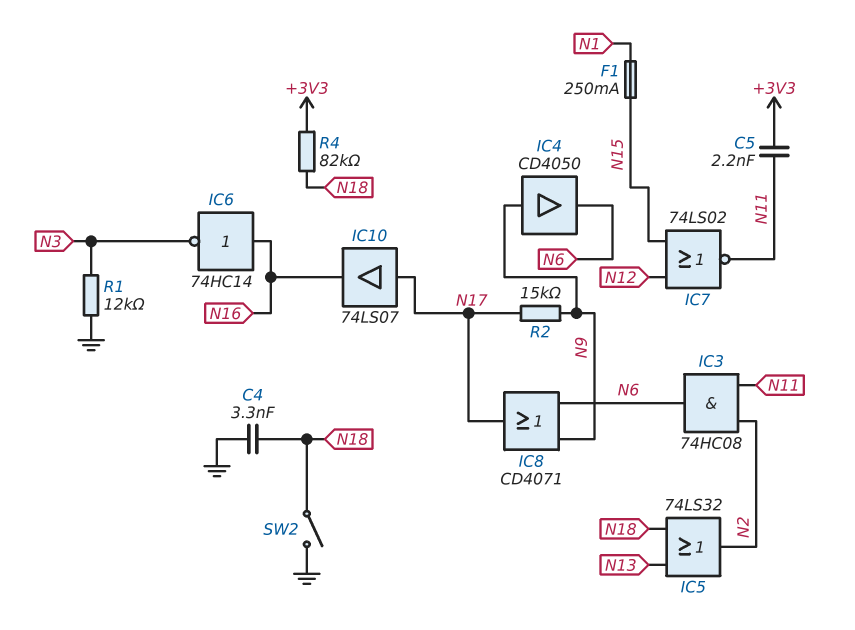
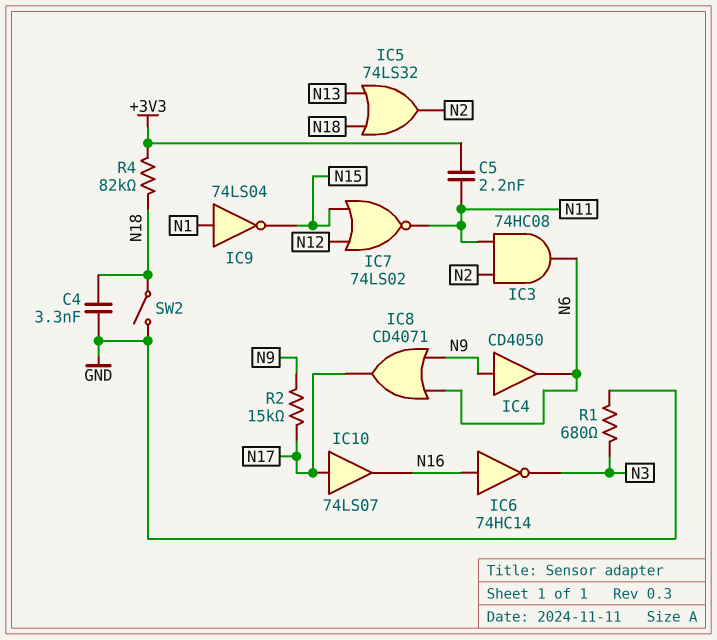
F1: 250mA (N1, N15) -> none
IC9: none -> NOT 74LS04 (in N1, out N15)
R1: 12k (GND, N3) -> 680 (GND, N3)

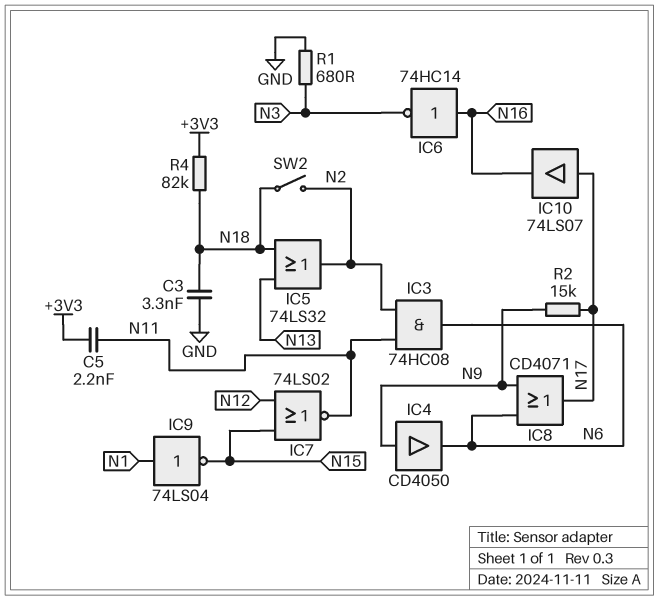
C3: none -> 3.3nF (GND, N18)
C4: 3.3nF (GND, N18) -> none
SW2: switch (GND, N18) -> switch (N2, N18)

